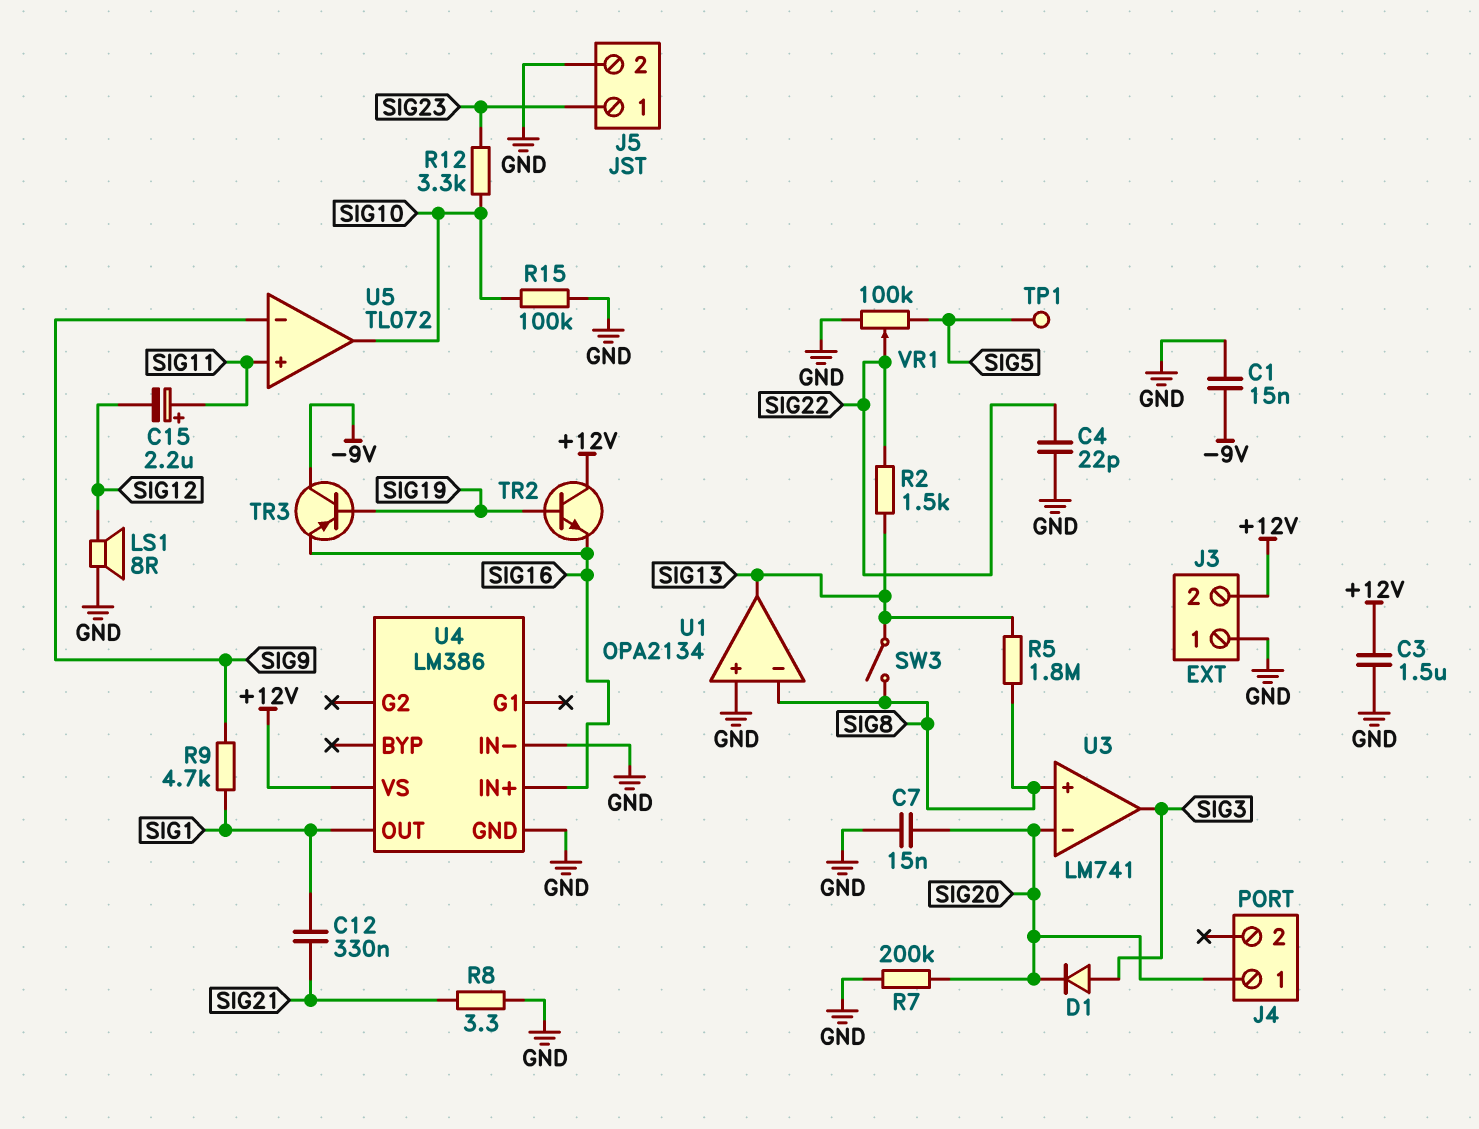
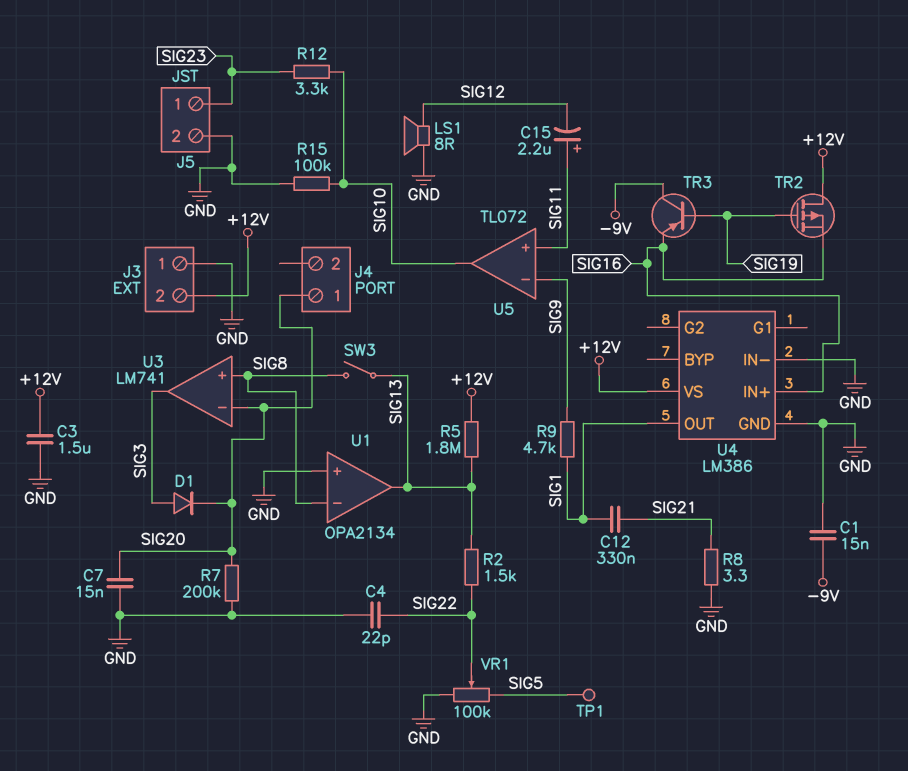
R5: 1.8M (SIG8, SIG13) -> 1.8M (+12V, SIG13)
TR2: NPN (B SIG19, C +12V, E SIG16) -> PMOS (G SIG19, D +12V, S SIG16)

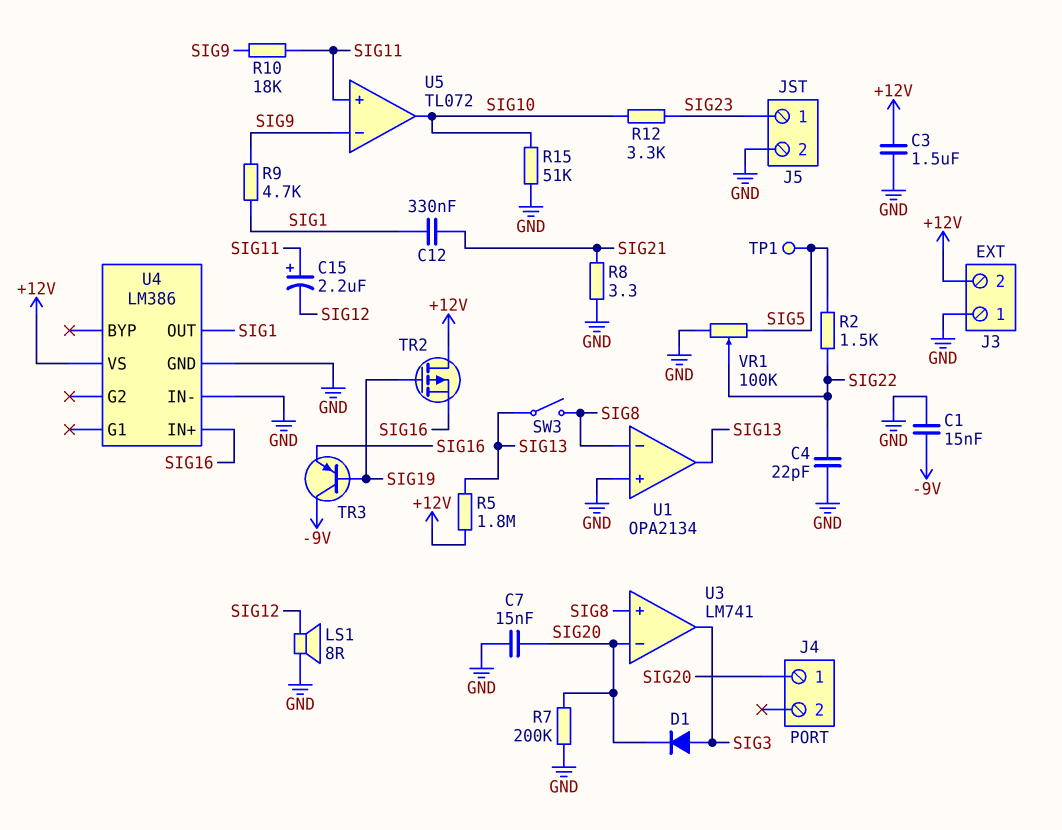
R2: 1.5k (SIG13, SIG22) -> 1.5k (SIG5, SIG22)
R10: none -> 18k (SIG9, SIG11)
R15: 100k (GND, SIG10) -> 51k (GND, SIG10)

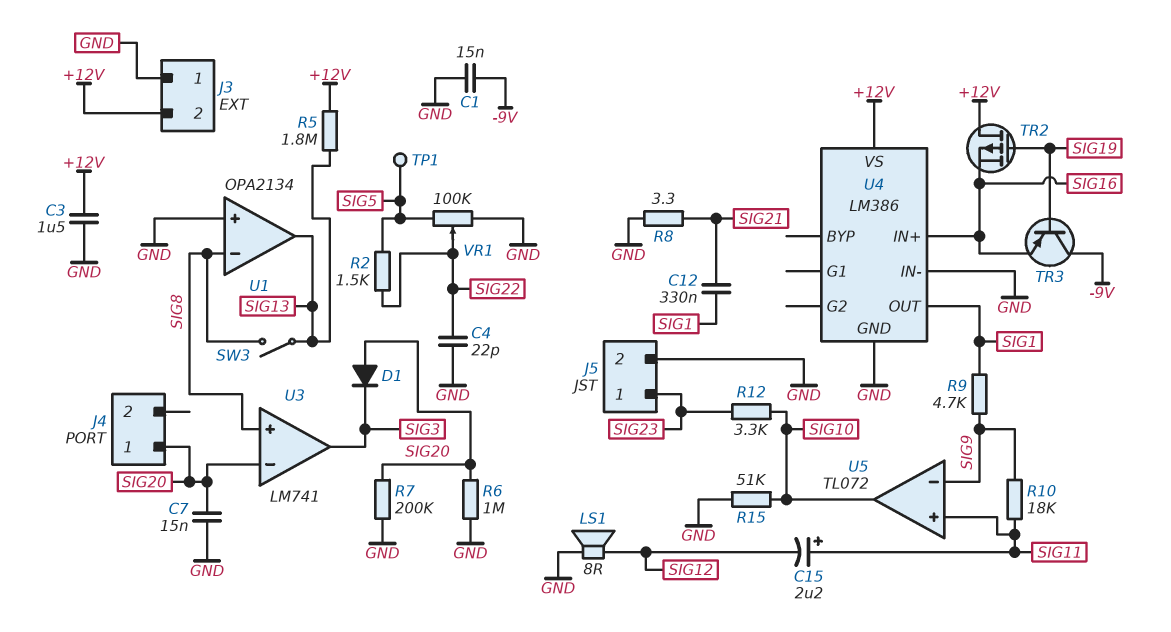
D1: diode (A SIG3, K SIG20) -> diode (A SIG20, K SIG3)
R6: none -> 1M (GND, SIG20)

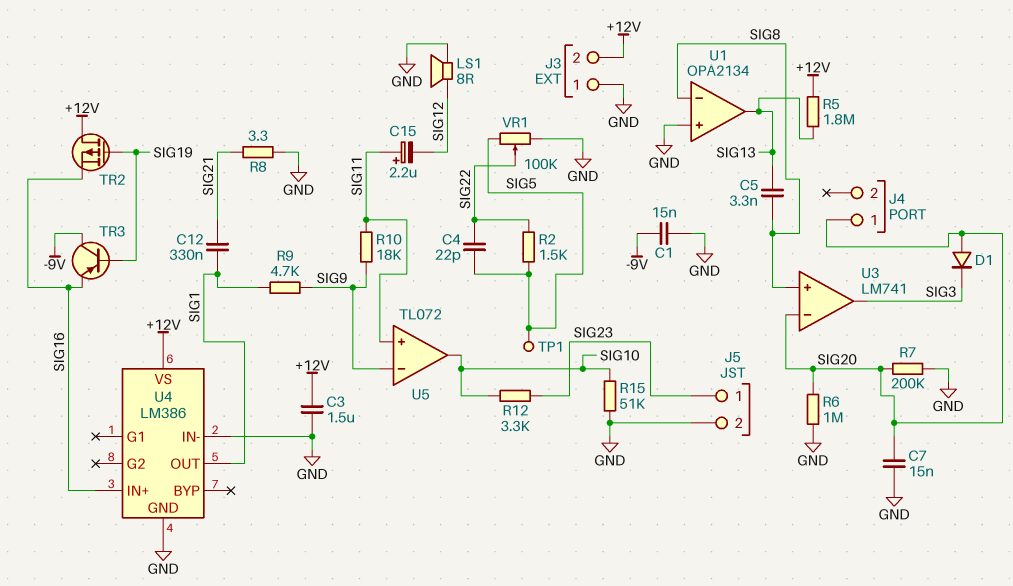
C4: 22pF (GND, SIG22) -> 22pF (SIG5, SIG22)
C5: none -> 3.3nF (SIG8, SIG13)
SW3: switch (SIG8, SIG13) -> none

